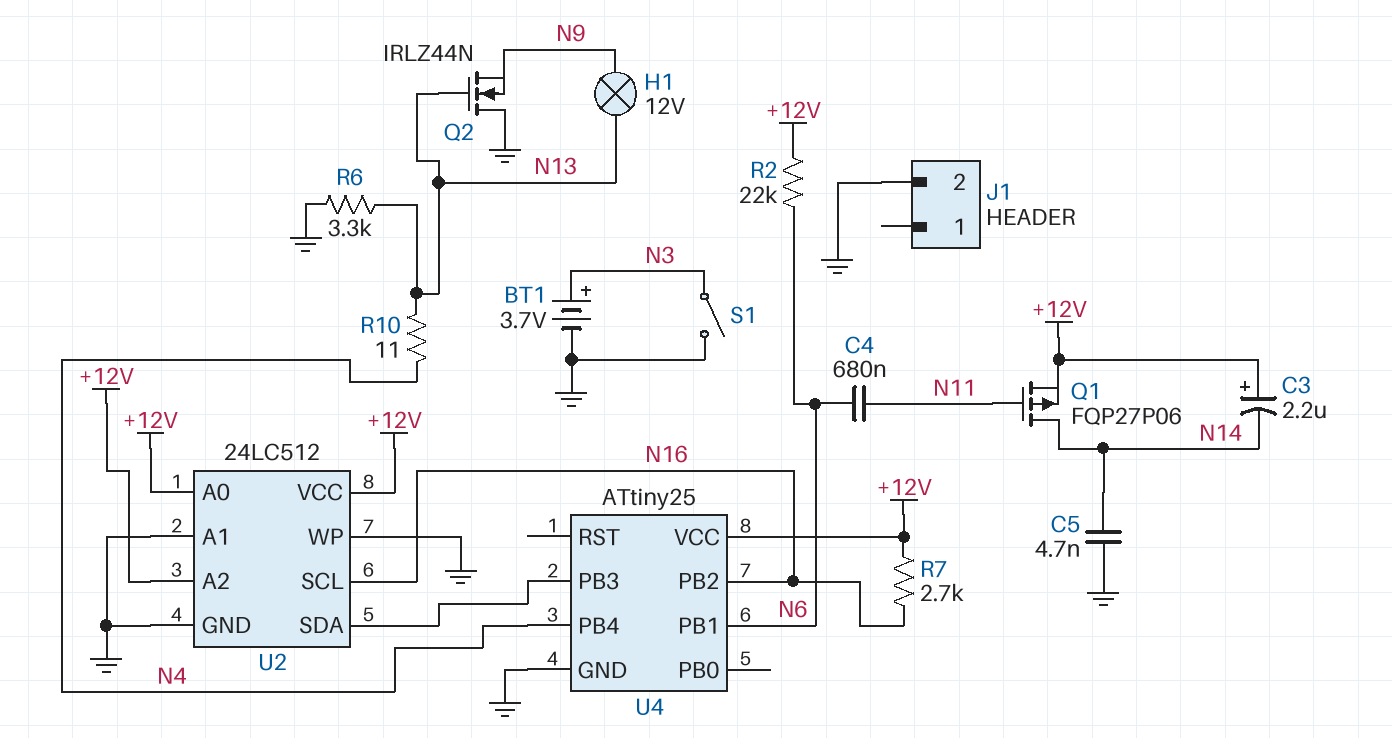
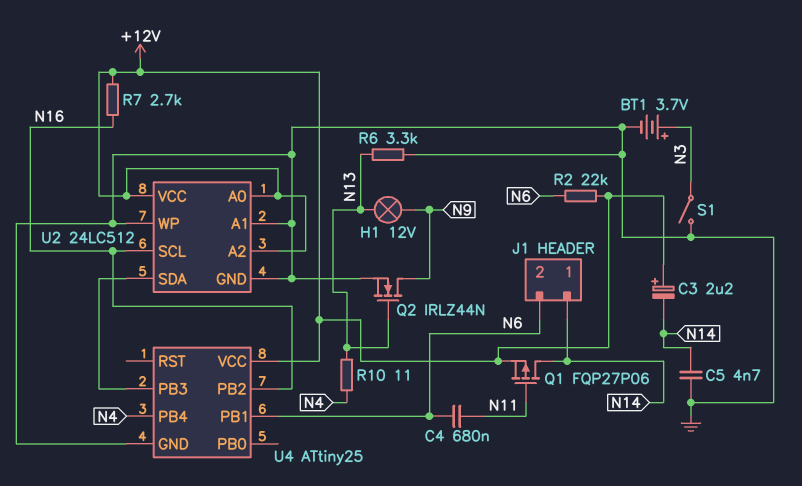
J1 pin 1: none -> N14
J1 pin 2: GND -> N6
Q2: NMOS IRLZ44N (G N13, D GND, S N9) -> NMOS IRLZ44N (G N13, D N9, S GND)

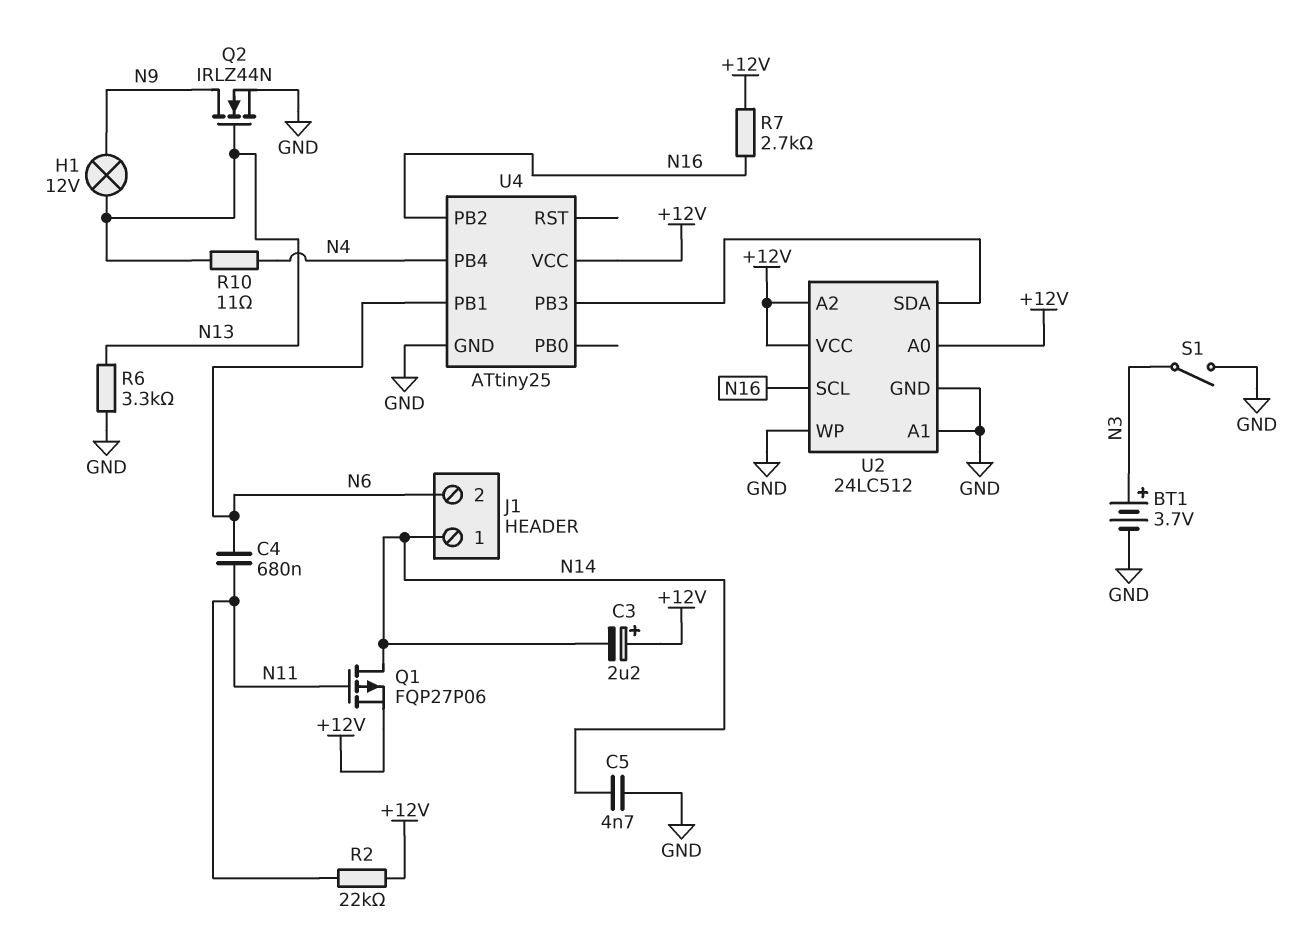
R2: 22k (+12V, N6) -> 22k (+12V, N11)

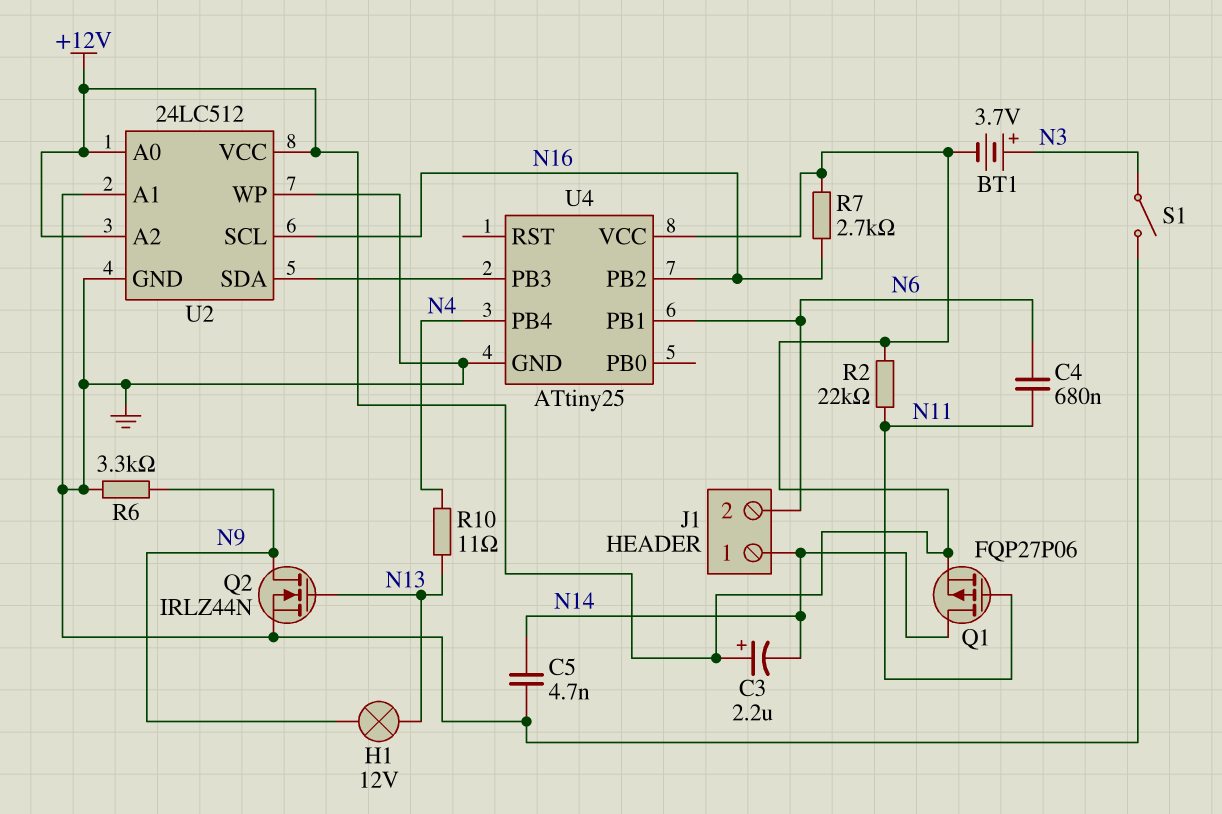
BT1: 3.7V (plus N3, minus GND) -> 3.7V (plus N3, minus +12V)
R6: 3.3k (GND, N13) -> 3.3k (GND, N9)

